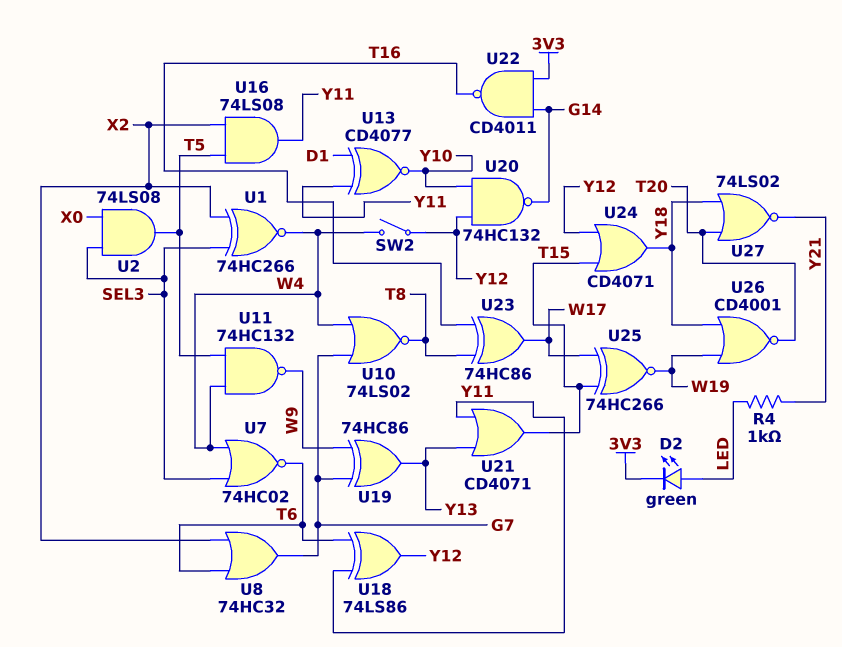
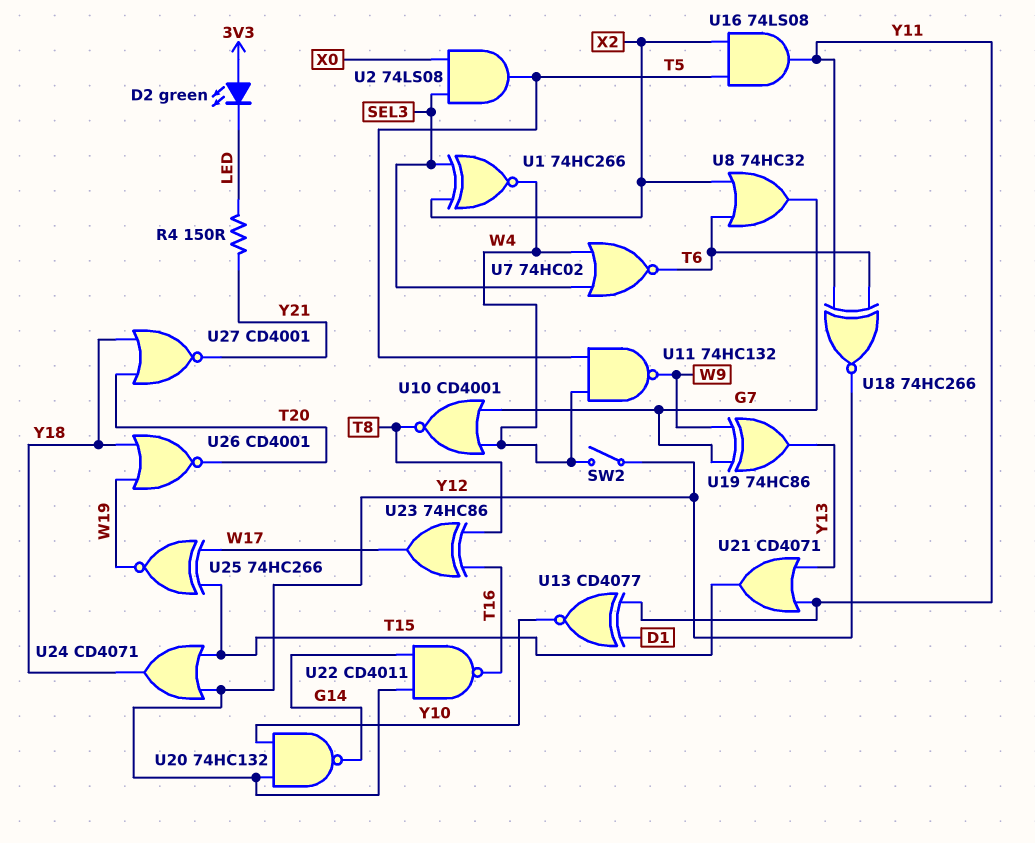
D2: LED green (A LED, K 3V3) -> LED green (A 3V3, K LED)
R4: 1k (LED, Y21) -> 150 (LED, Y21)
U10: NOR 74LS02 (in G7, in W4, out T8) -> NOR CD4001 (in G7, in W4, out T8)
U18: XOR 74LS86 (in T6, in Y11, out Y12) -> XNOR 74HC266 (in T6, in Y11, out Y12)
U22: NAND CD4011 (in 3V3, in G14, out T16) -> NAND CD4011 (in G14, in Y12, out T16)
U27: NOR 74LS02 (in T20, in Y18, out Y21) -> NOR CD4001 (in T20, in Y18, out Y21)

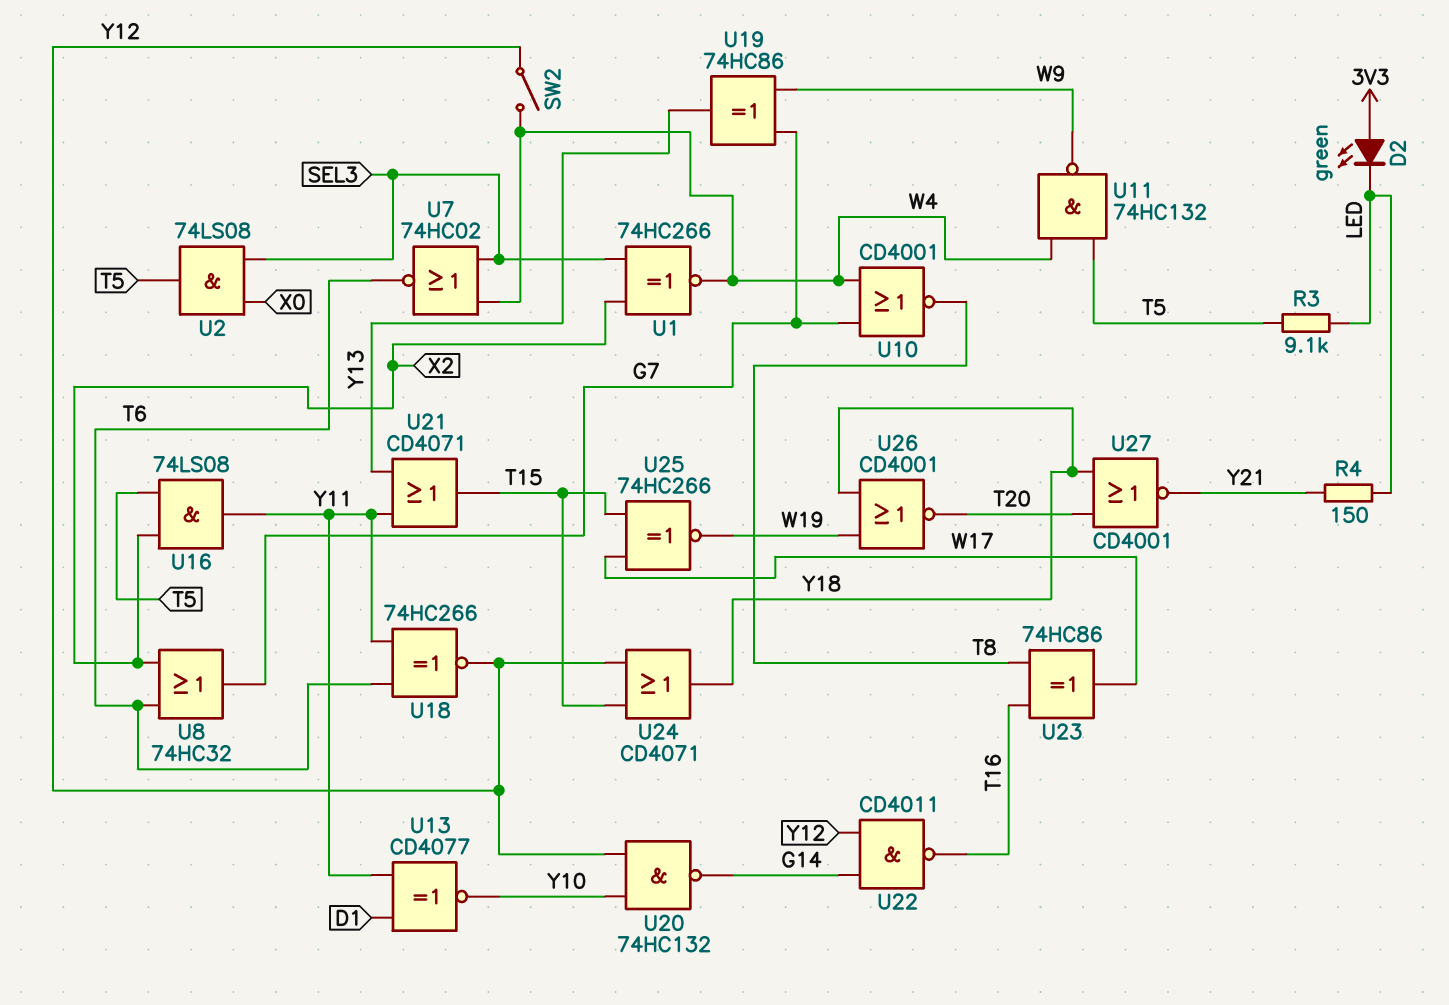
R3: none -> 9.1k (LED, T5)

